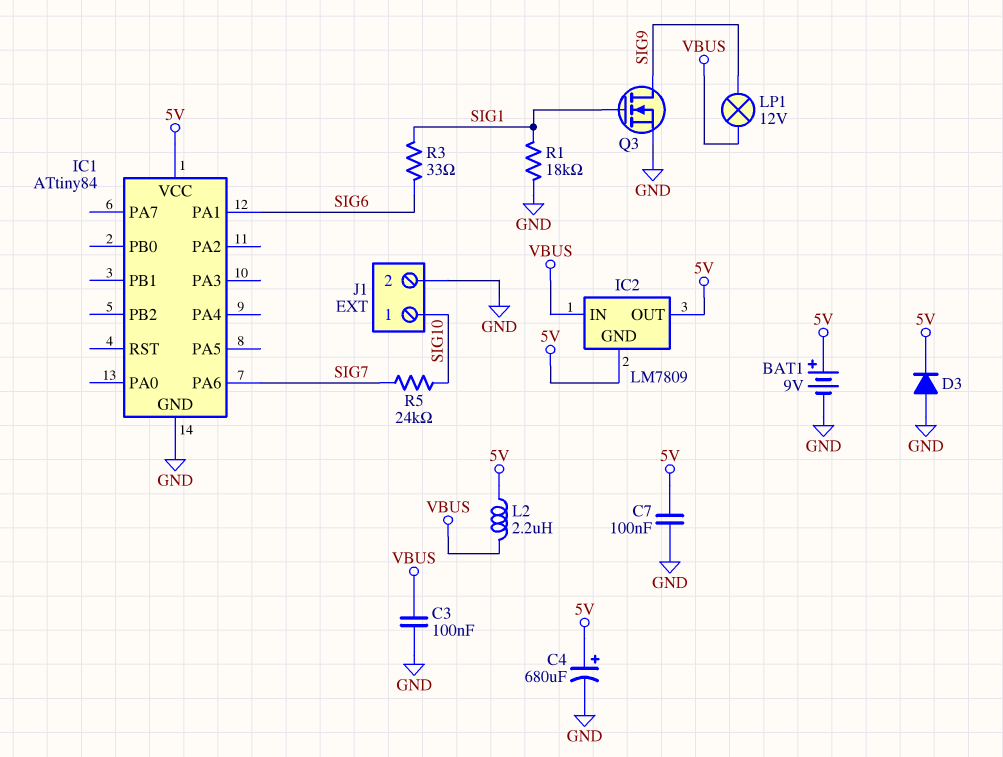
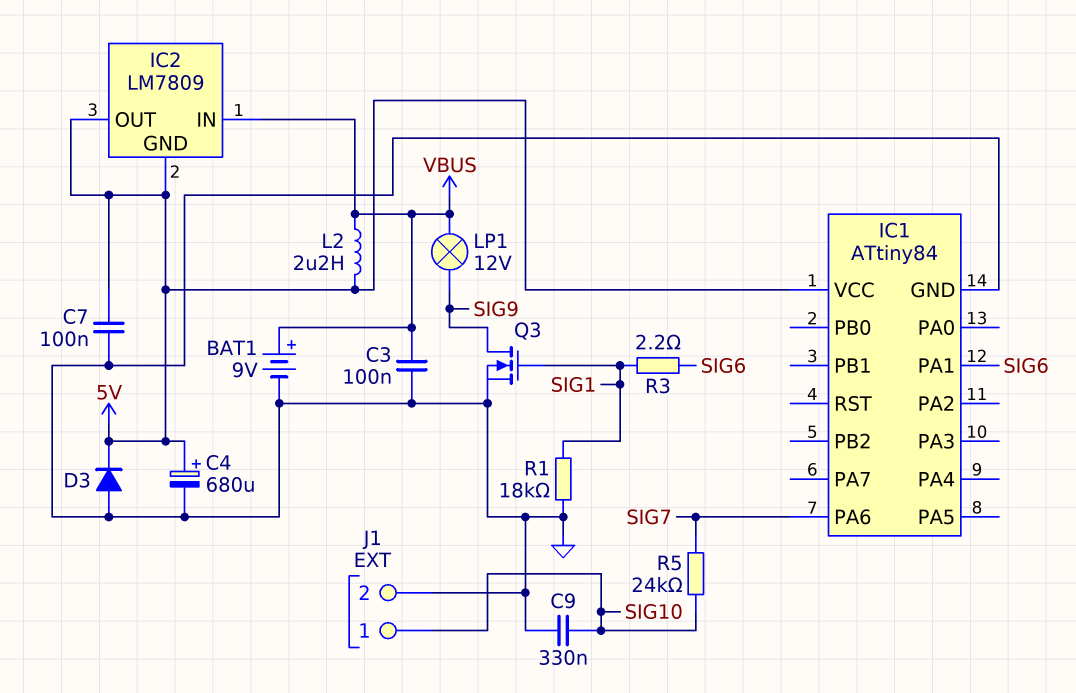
BAT1: 9V (plus 5V, minus GND) -> 9V (plus VBUS, minus GND)
C9: none -> 330nF (GND, SIG10)
R3: 33 (SIG1, SIG6) -> 2.2 (SIG1, SIG6)

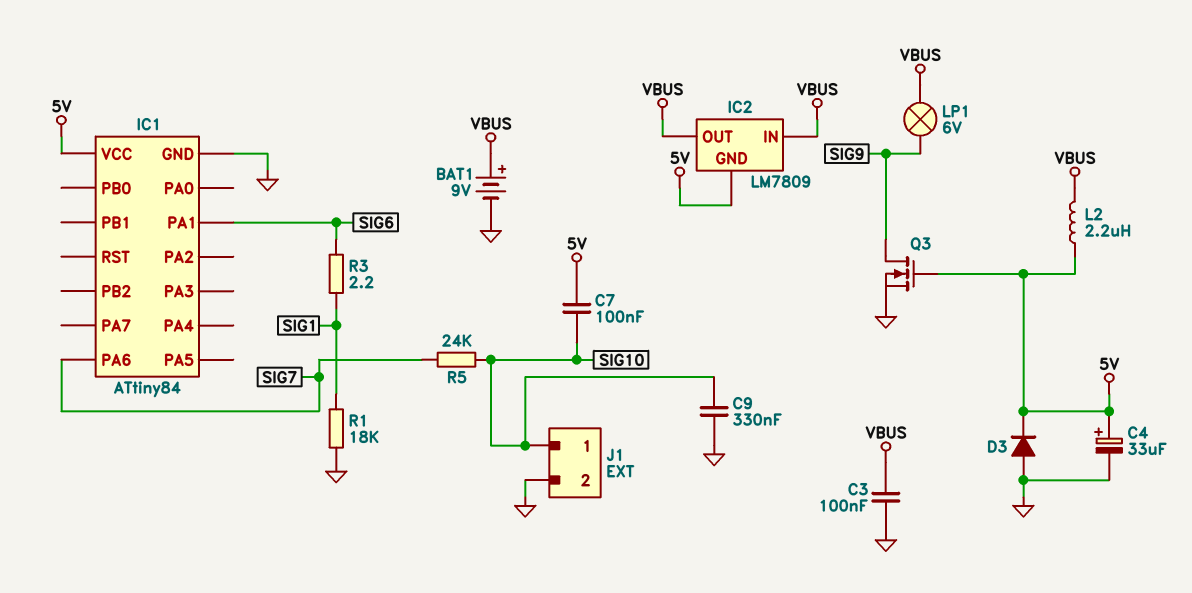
C4: 680uF (plus 5V, minus GND) -> 33uF (plus 5V, minus GND)
C7: 100nF (5V, GND) -> 100nF (5V, SIG10)
IC2 pin OUT: 5V -> VBUS
LP1: lamp 12V (SIG9, VBUS) -> lamp 6V (SIG9, VBUS)
Q3: NMOS (G SIG1, D SIG9, S GND) -> NMOS (G 5V, D SIG9, S GND)

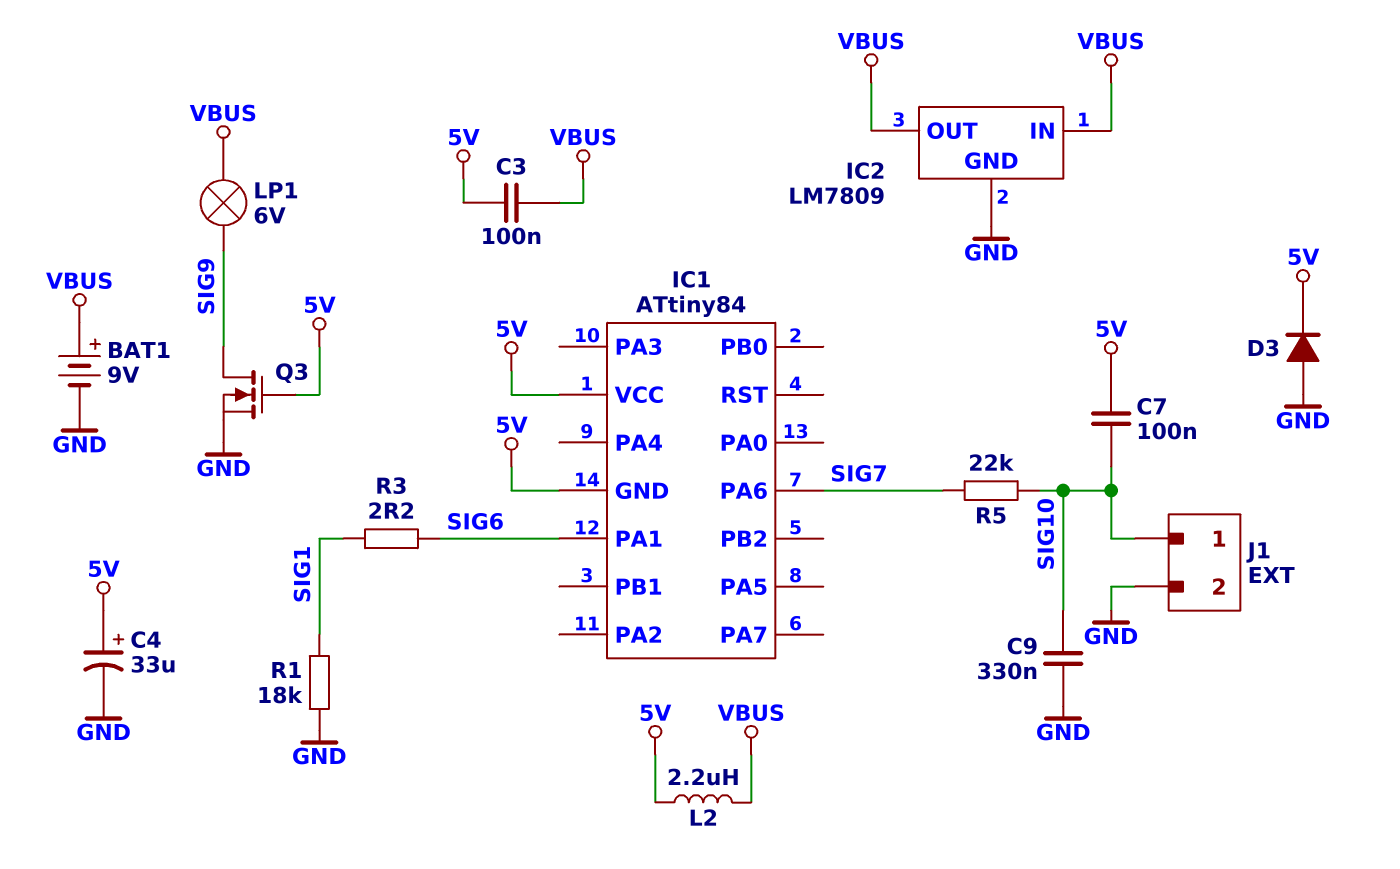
C3: 100nF (GND, VBUS) -> 100nF (5V, VBUS)
IC1 pin GND: GND -> 5V
IC2 pin GND: 5V -> GND
R5: 24k (SIG7, SIG10) -> 22k (SIG7, SIG10)

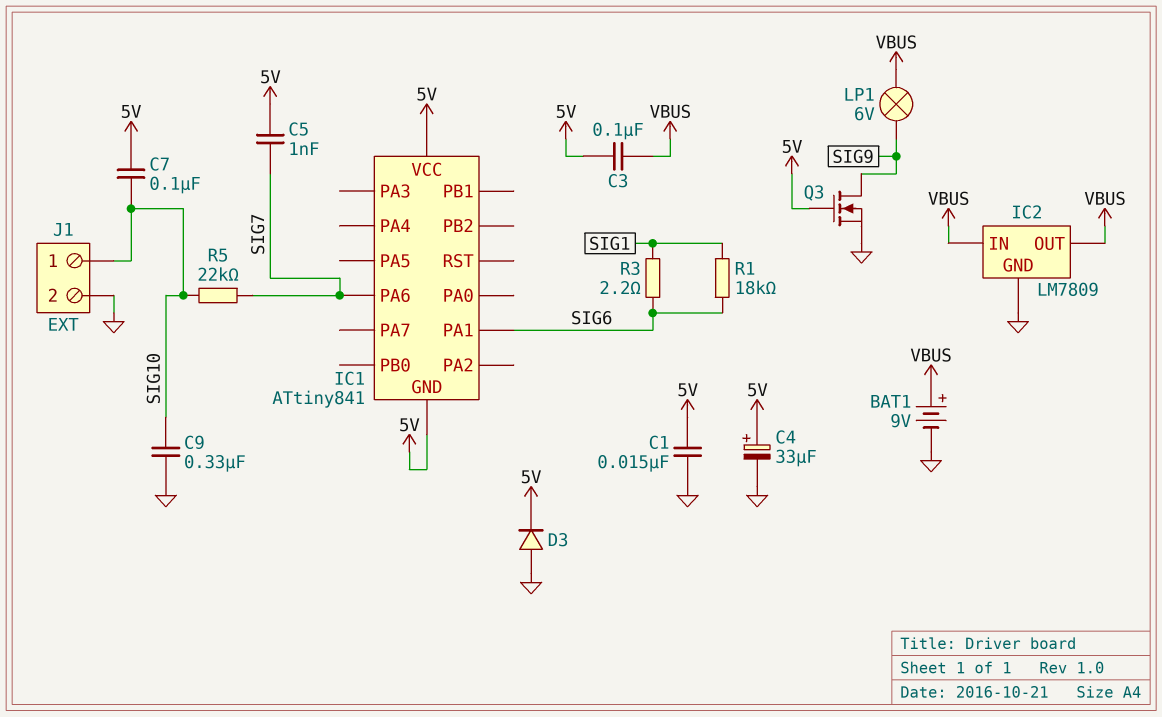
C1: none -> 15nF (5V, GND)
C5: none -> 1nF (5V, SIG7)
IC1: ATtiny84 -> ATtiny841
L2: 2.2uH (5V, VBUS) -> none
R1: 18k (GND, SIG1) -> 18k (SIG1, SIG6)

